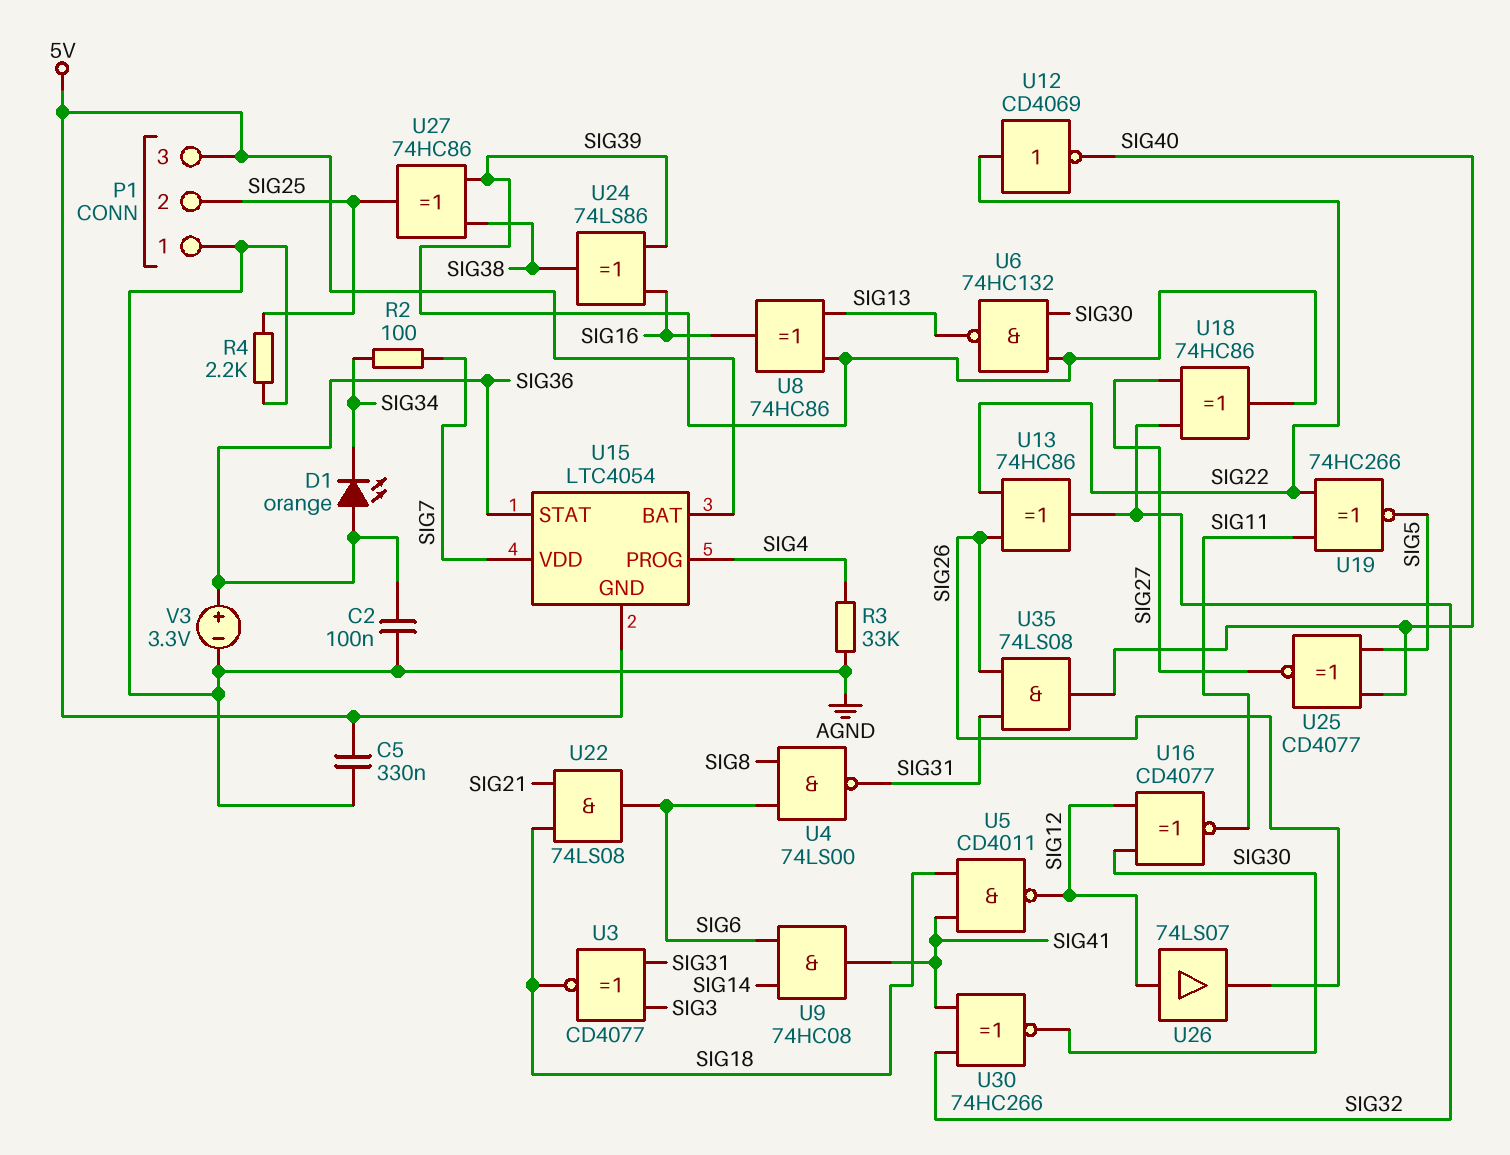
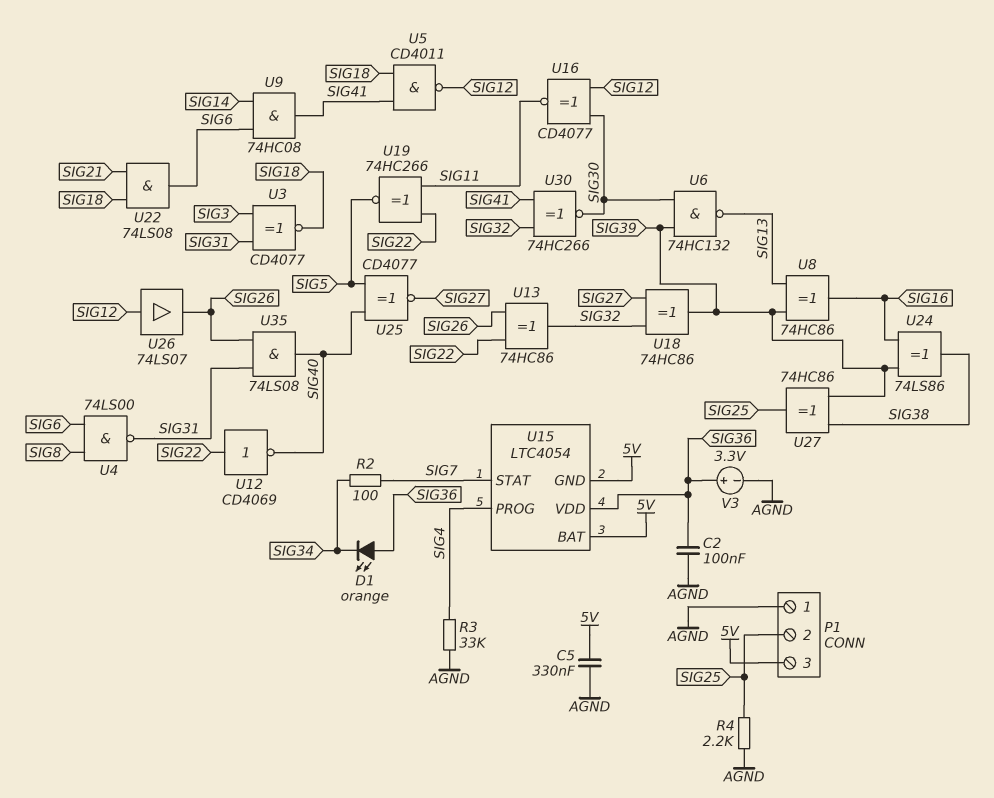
U15 pin STAT: SIG36 -> SIG7
U15 pin VDD: SIG7 -> SIG36

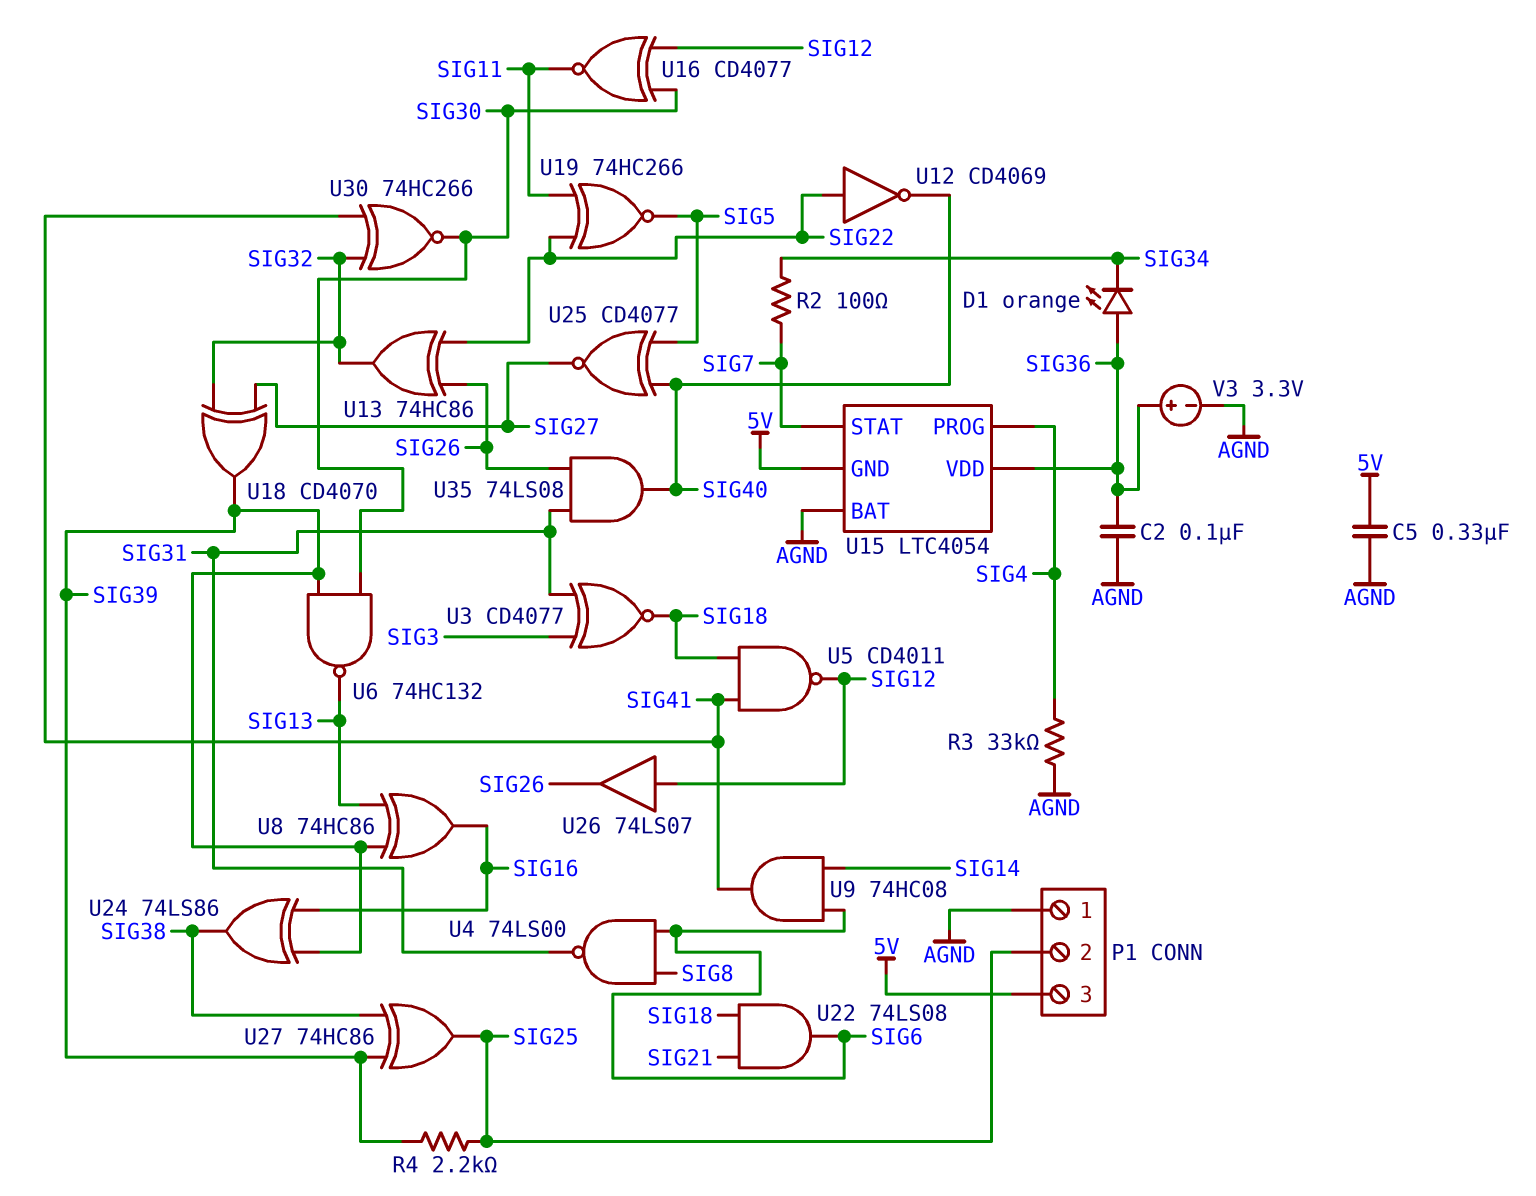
R4: 2.2k (AGND, SIG25) -> 2.2k (SIG25, SIG39)
U15 pin BAT: 5V -> AGND
U18: XOR 74HC86 (in SIG27, in SIG32, out SIG39) -> XOR CD4070 (in SIG27, in SIG32, out SIG39)

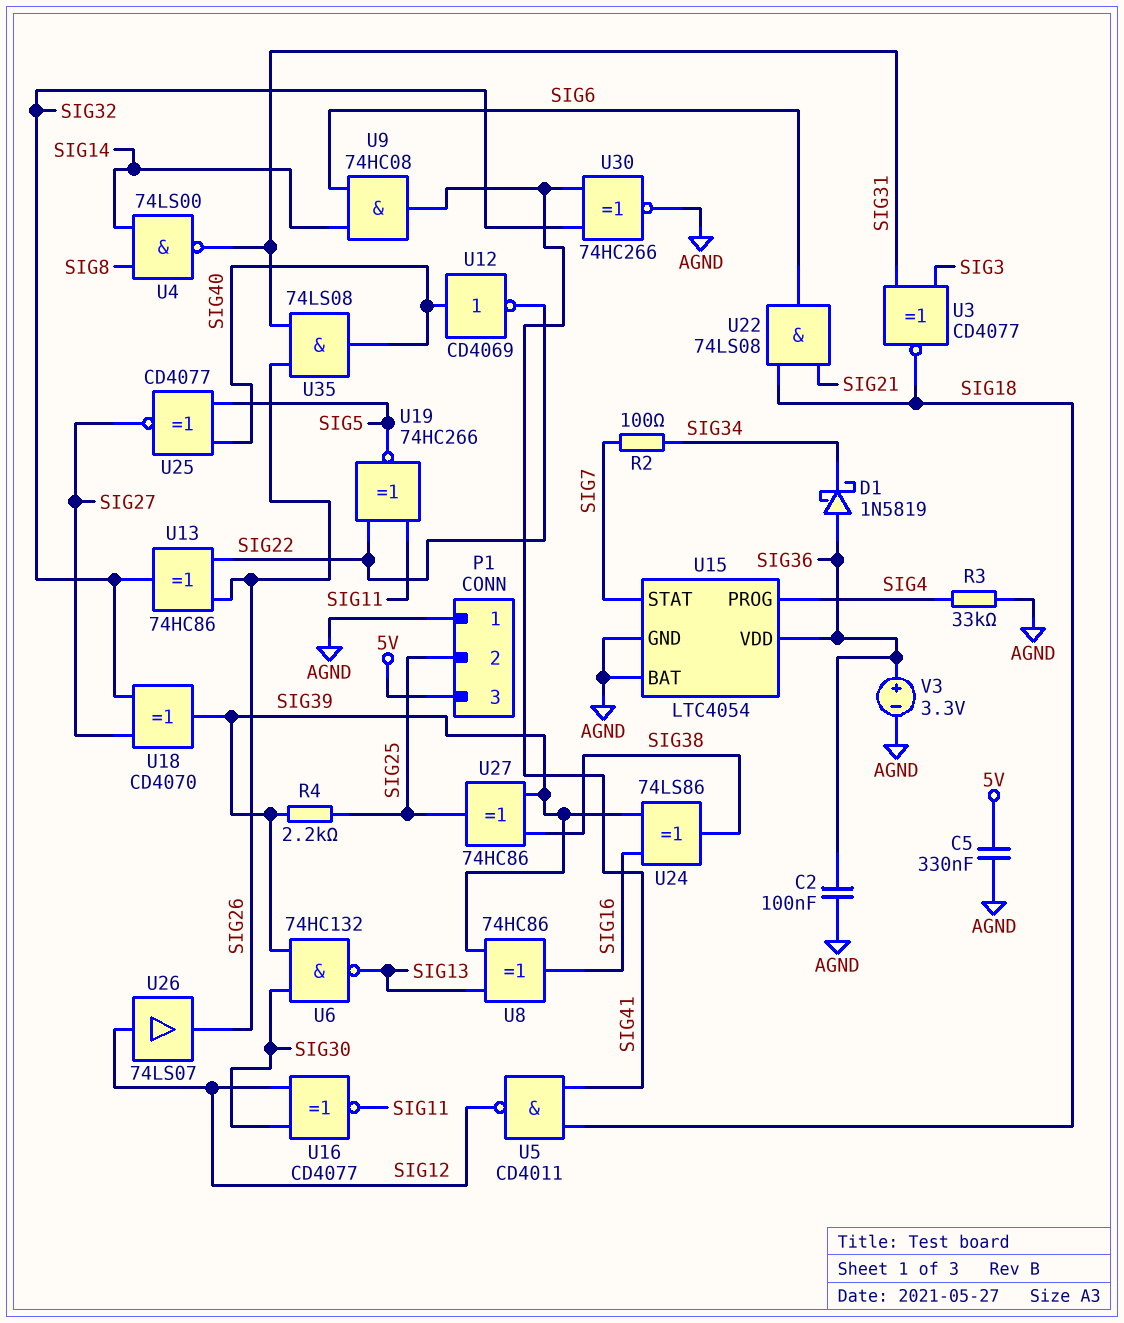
D1: LED orange (A SIG36, K SIG34) -> schottky 1N5819 (A SIG36, K SIG34)
U4: NAND 74LS00 (in SIG6, in SIG8, out SIG31) -> NAND 74LS00 (in SIG8, in SIG14, out SIG31)
U12: NOT CD4069 (in SIG22, out SIG40) -> NOT CD4069 (in SIG40, out SIG22)
U15 pin GND: 5V -> AGND
U30: XNOR 74HC266 (in SIG32, in SIG41, out SIG30) -> XNOR 74HC266 (in SIG32, in SIG41, out AGND)

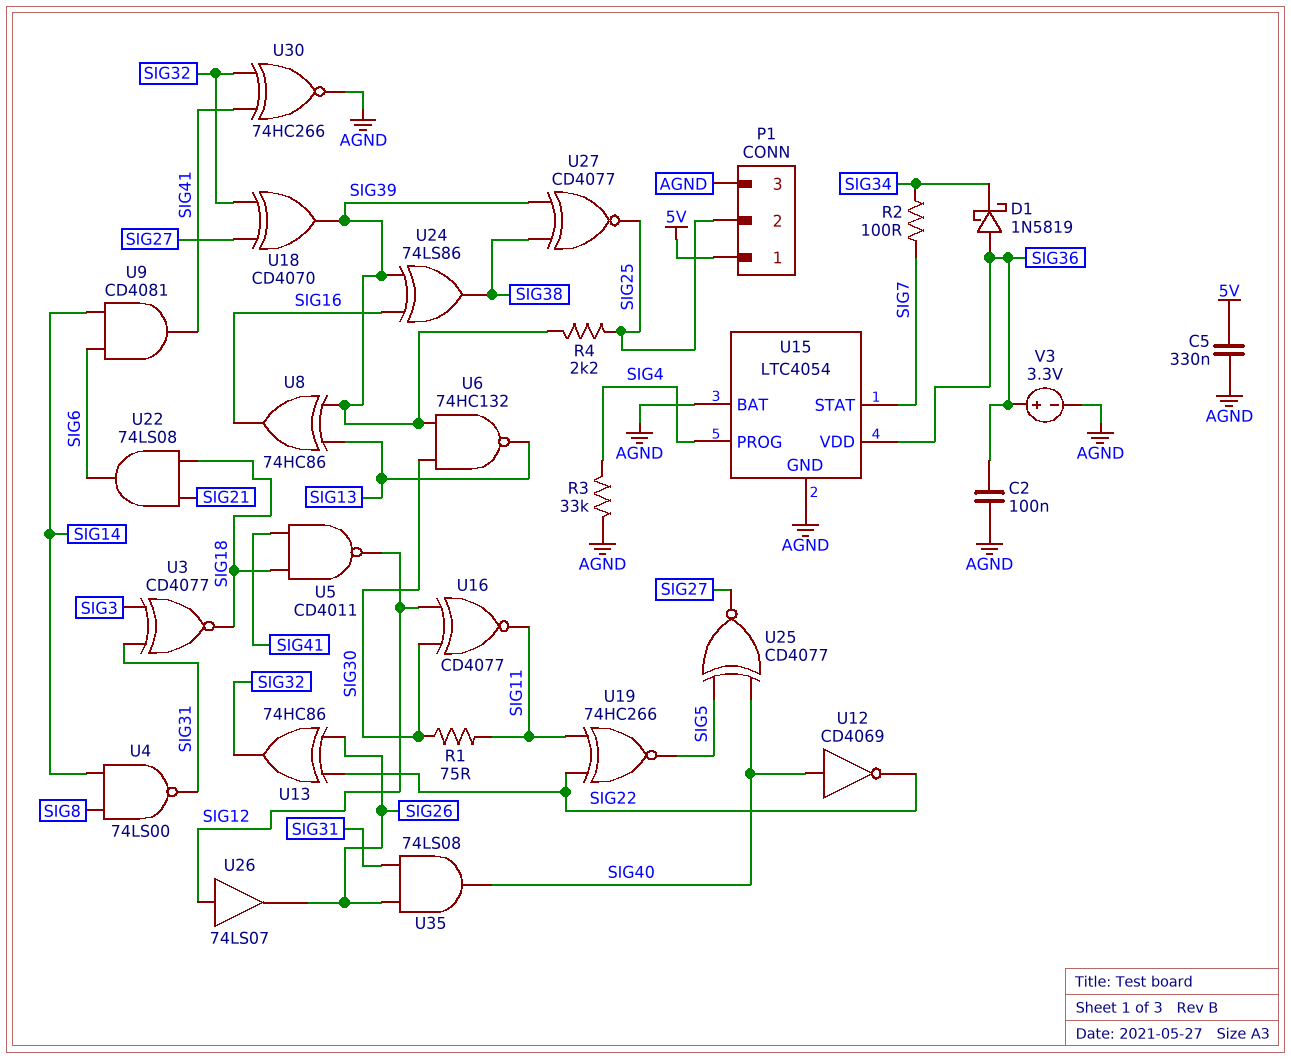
P1 pin 1: AGND -> 5V
P1 pin 3: 5V -> AGND
R1: none -> 75 (SIG11, SIG30)
U9: AND 74HC08 (in SIG6, in SIG14, out SIG41) -> AND CD4081 (in SIG6, in SIG14, out SIG41)
U27: XOR 74HC86 (in SIG38, in SIG39, out SIG25) -> XNOR CD4077 (in SIG38, in SIG39, out SIG25)

